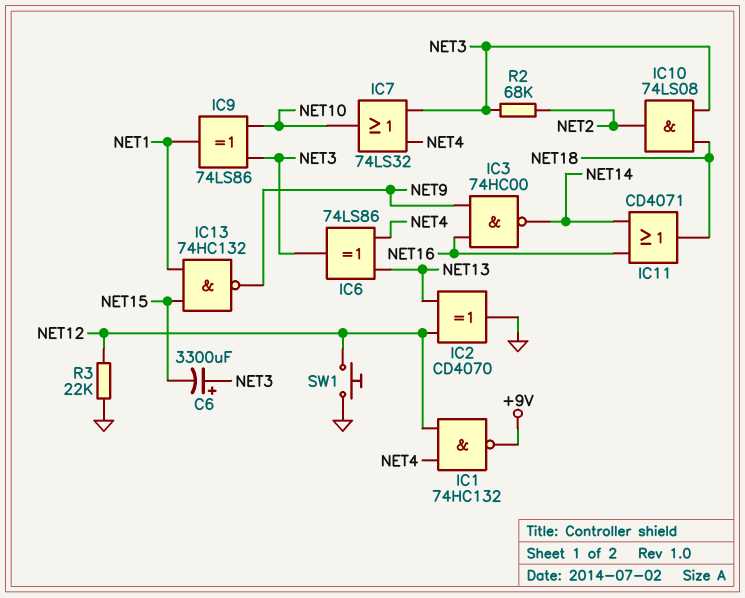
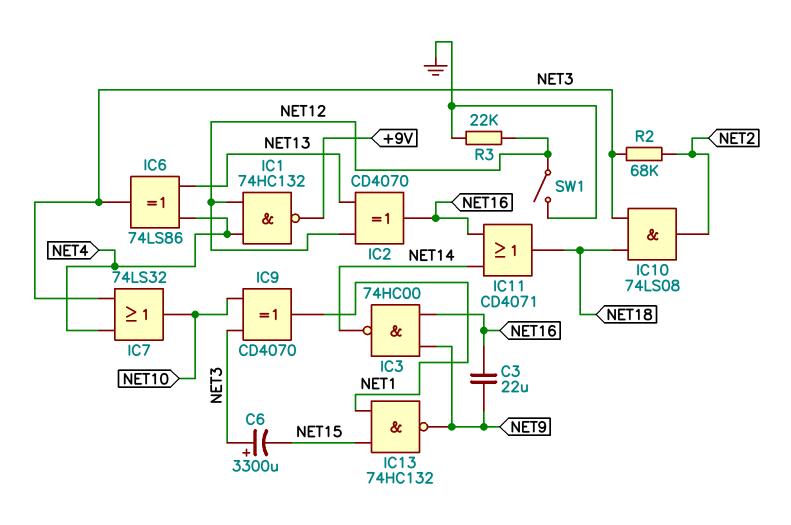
C3: none -> 22uF (NET9, NET16)
IC2: XOR CD4070 (in NET12, in NET13, out GND) -> XOR CD4070 (in NET12, in NET13, out NET16)
IC9: XOR 74LS86 (in NET3, in NET10, out NET1) -> XOR CD4070 (in NET3, in NET10, out NET1)
SW1: button (GND, NET12) -> switch (GND, NET12)

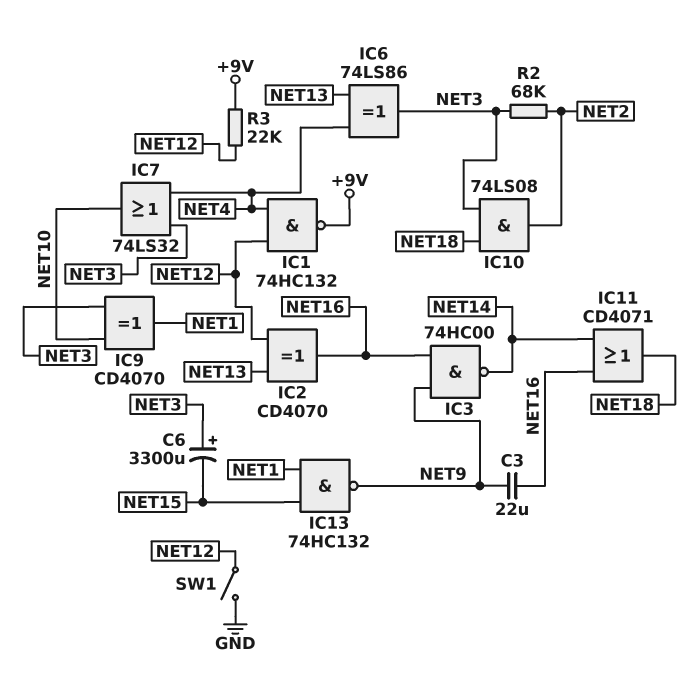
R3: 22k (GND, NET12) -> 22k (+9V, NET12)

